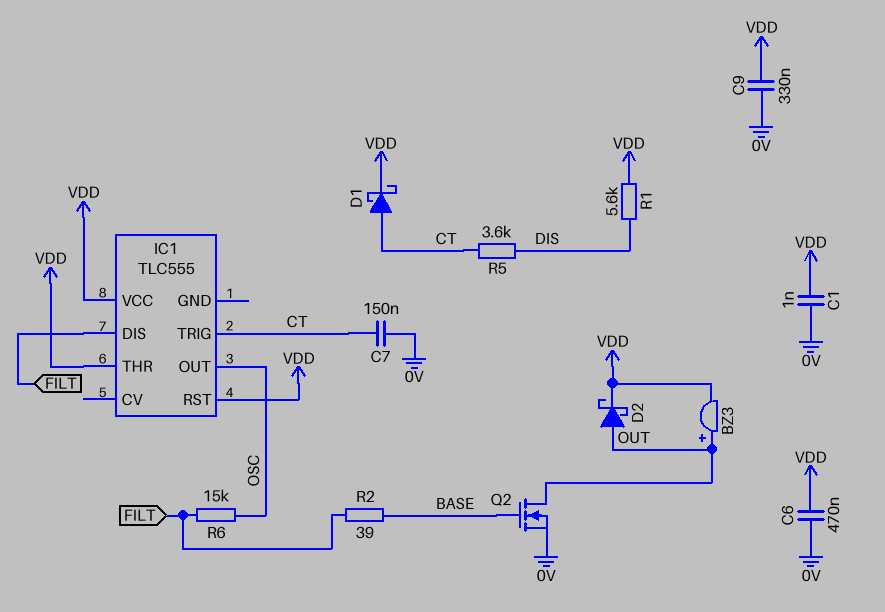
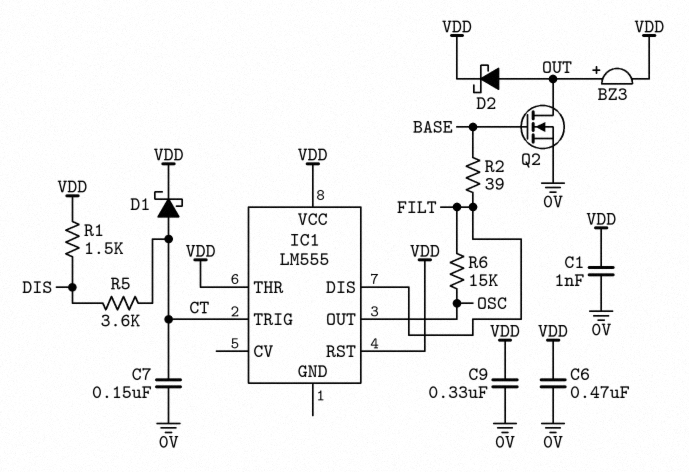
IC1: TLC555 -> LM555
R1: 5.6k (DIS, VDD) -> 1.5k (DIS, VDD)

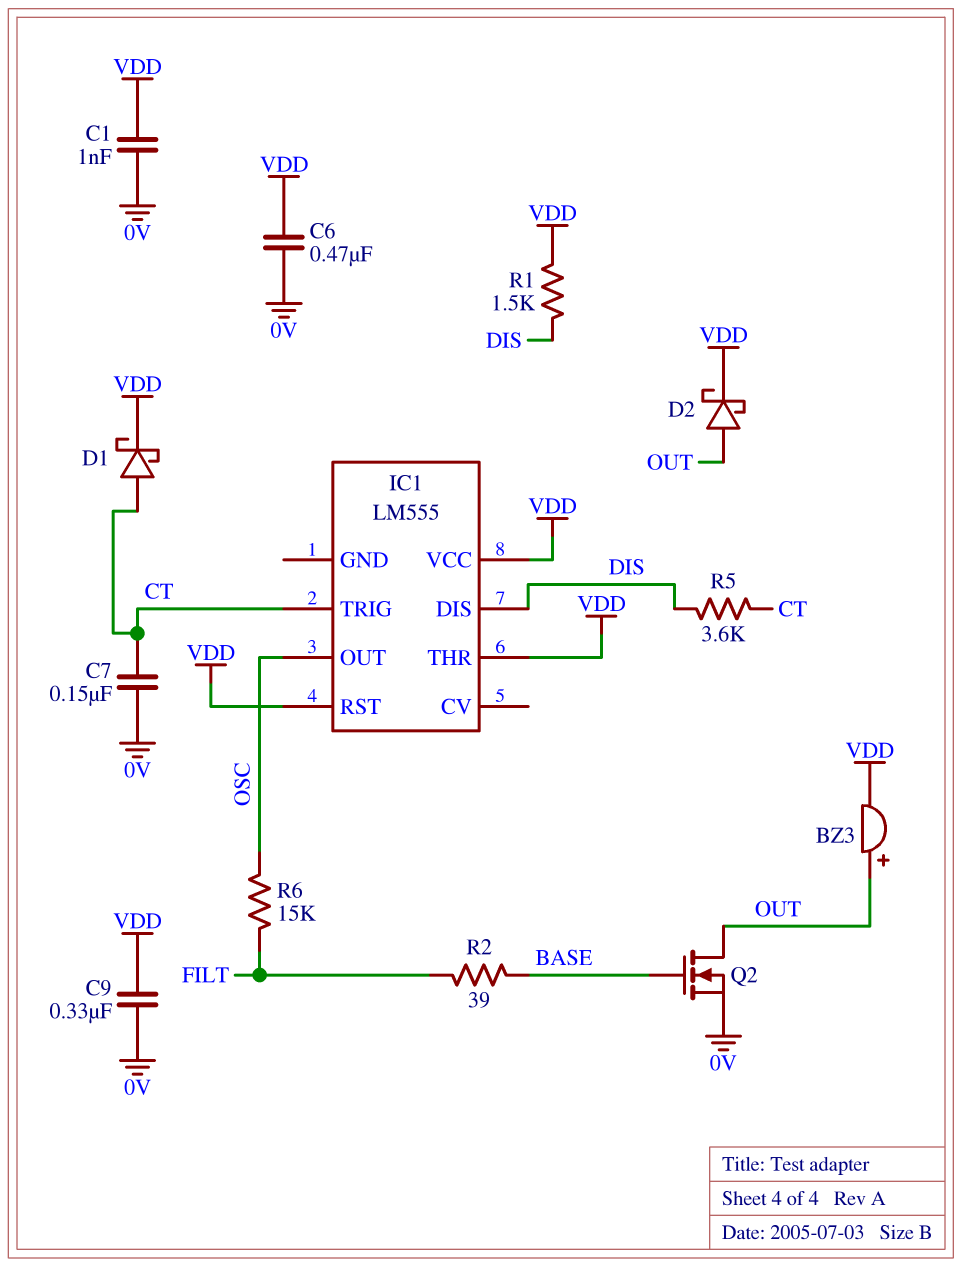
IC1 pin DIS: FILT -> DIS

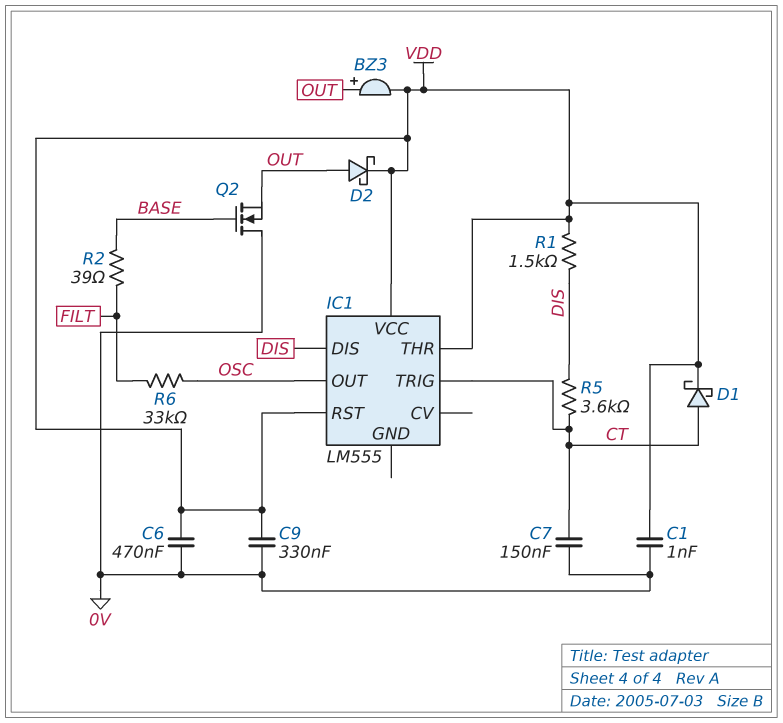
Q2: NMOS (G BASE, D OUT, S 0V) -> NMOS (G BASE, D 0V, S OUT)
R6: 15k (FILT, OSC) -> 33k (FILT, OSC)

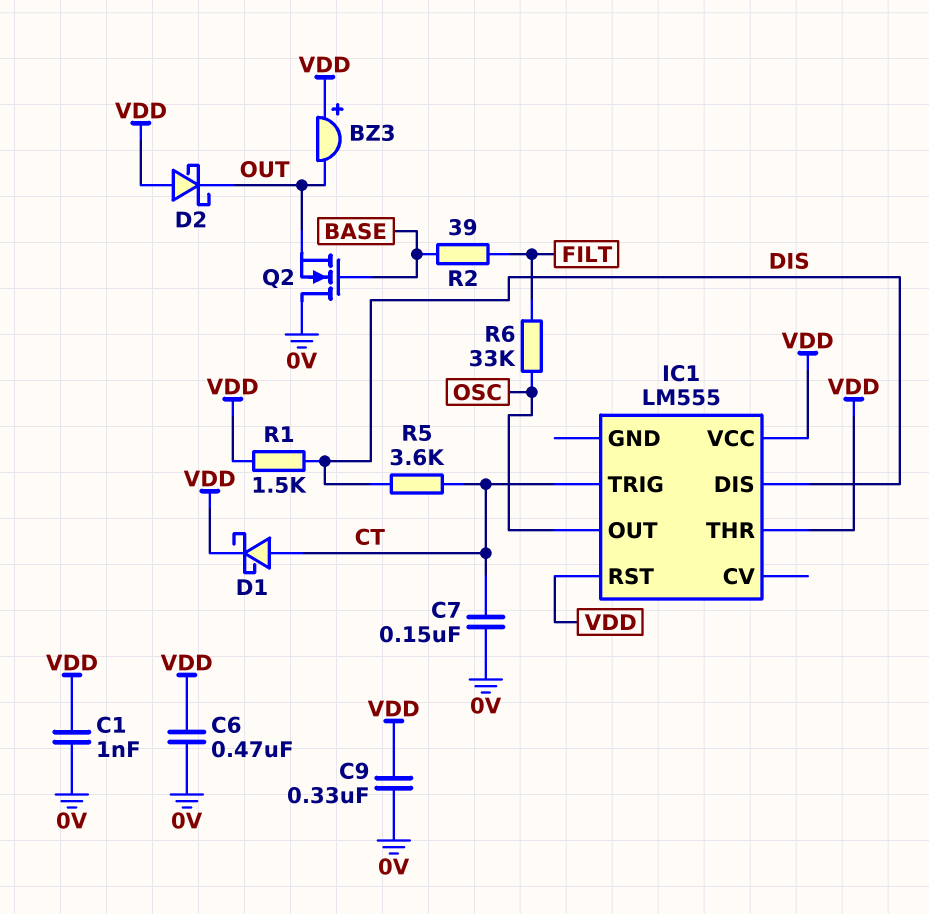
BZ3: buzzer (plus OUT, minus VDD) -> buzzer (plus VDD, minus OUT)
D2: schottky (A OUT, K VDD) -> schottky (A VDD, K OUT)

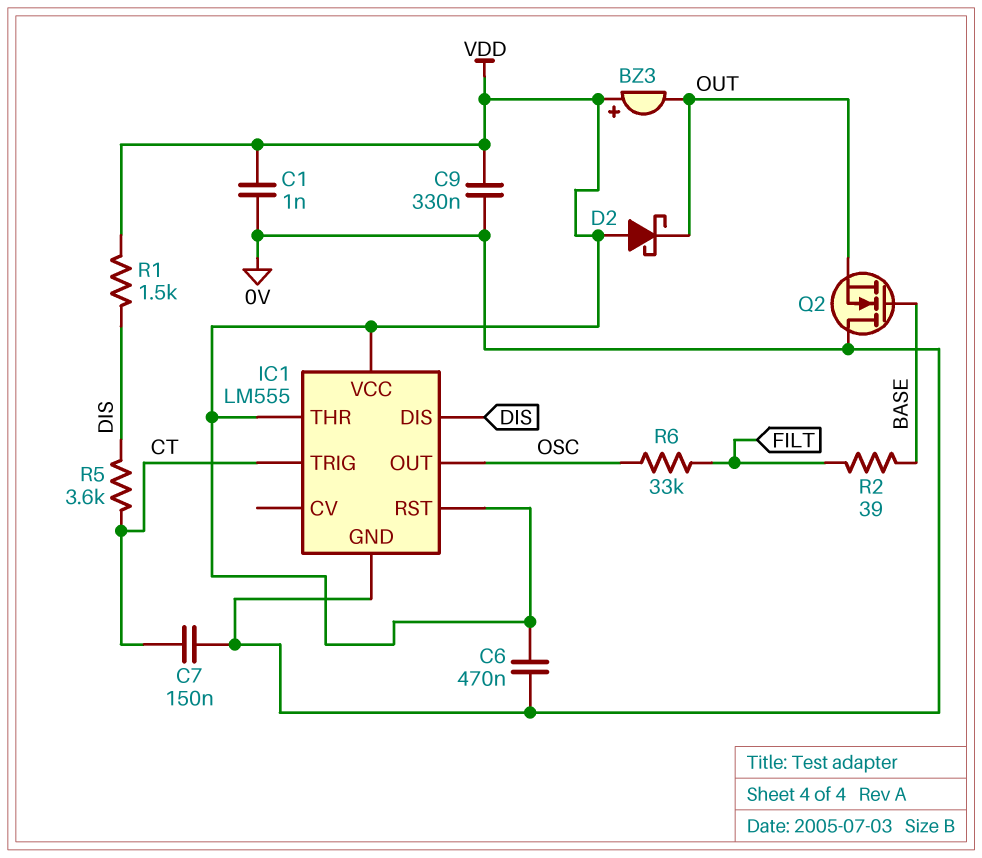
D1: schottky (A CT, K VDD) -> none
IC1 pin GND: none -> 0V

